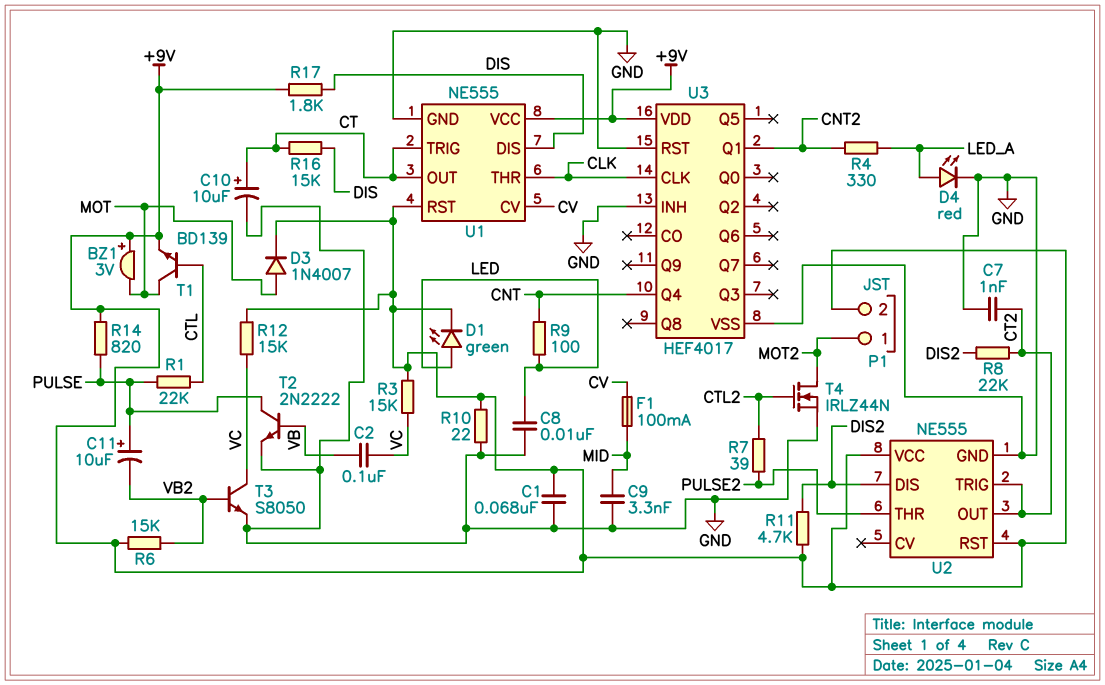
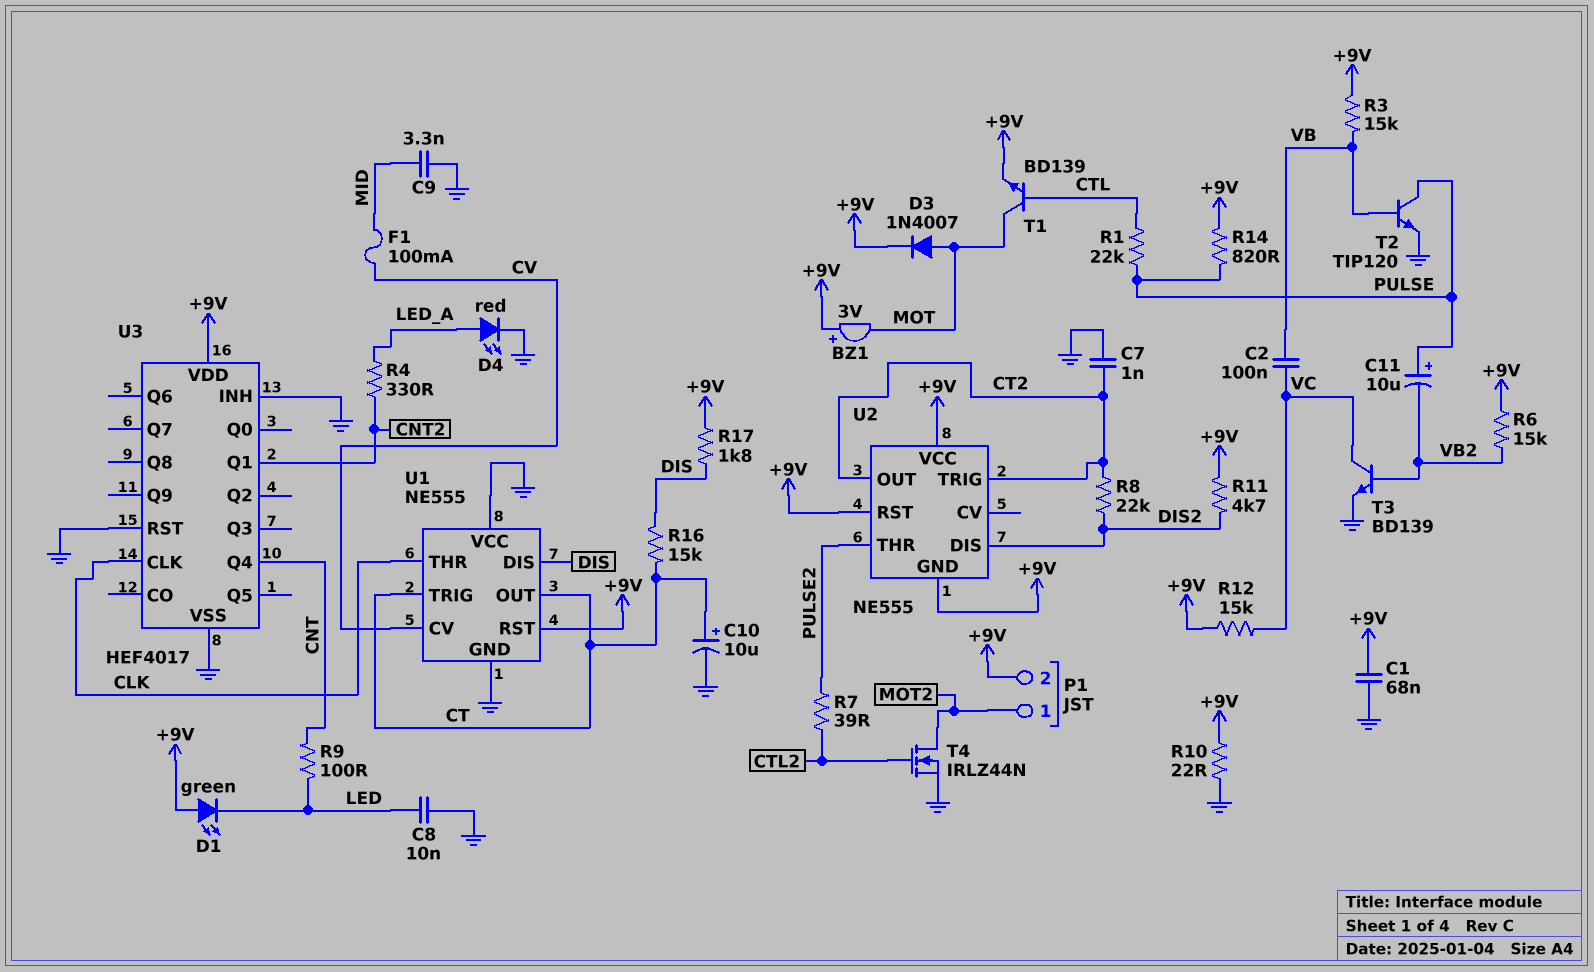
D1: LED green (A LED, K +9V) -> LED green (A +9V, K LED)
R3: 15k (+9V, VC) -> 15k (+9V, VB)
T2: NPN 2N2222 (B VB, C PULSE, E GND) -> NPN TIP120 (B VB, C PULSE, E GND)
T3: NPN S8050 (B VB2, C VC, E GND) -> NPN BD139 (B VB2, C VC, E GND)
U1 pin VCC: +9V -> GND
U2 pin GND: GND -> +9V

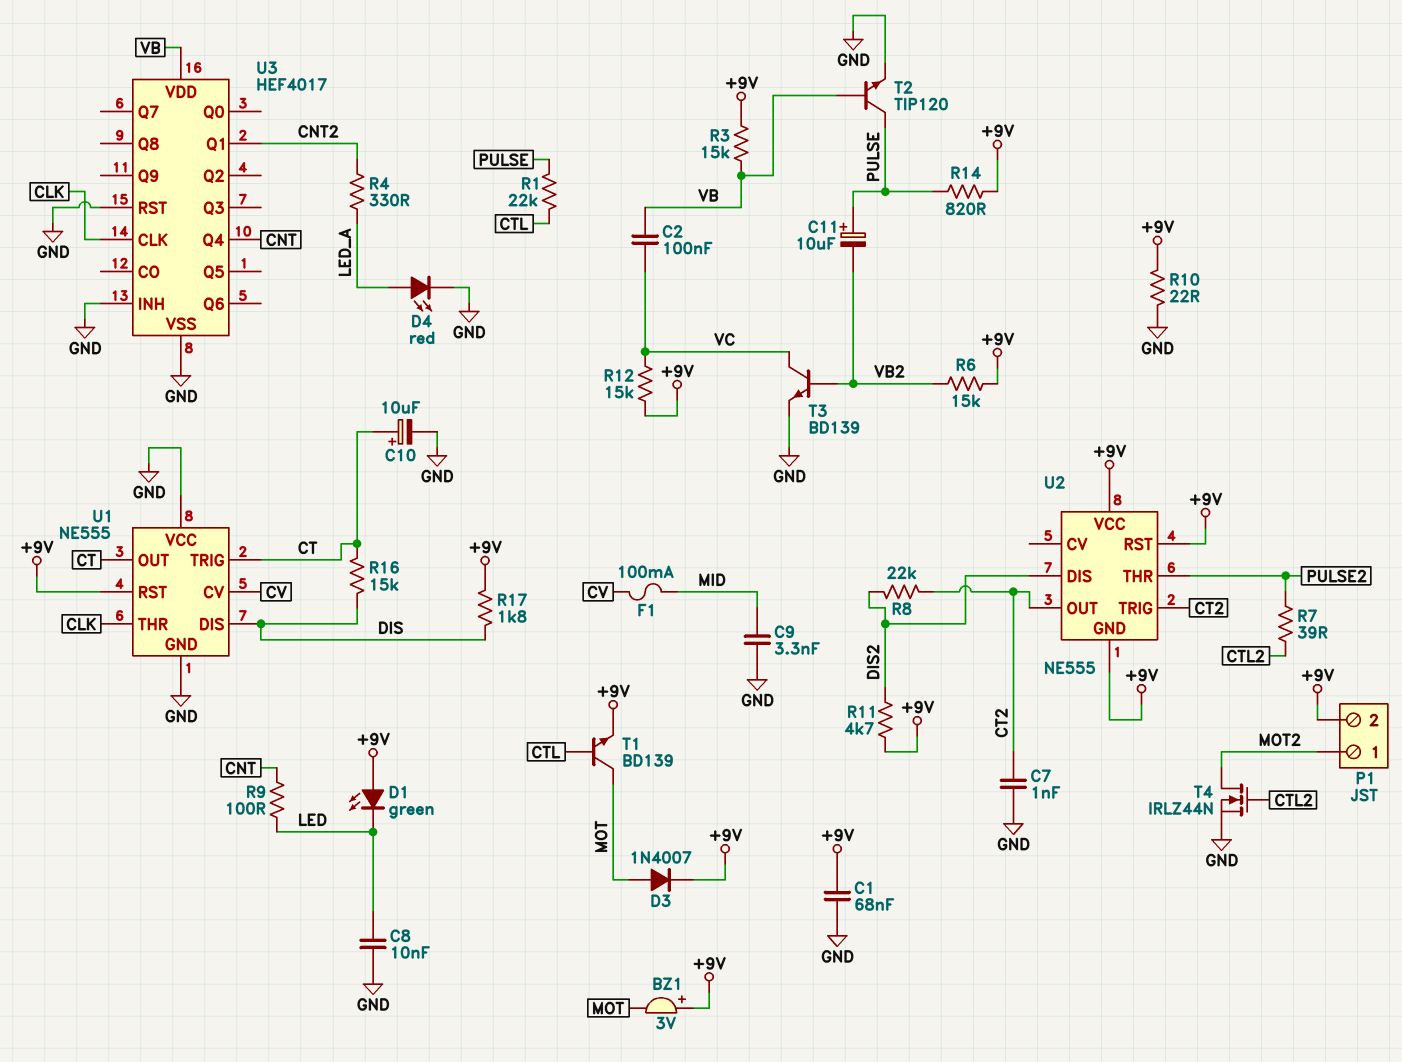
U3 pin VDD: +9V -> VB

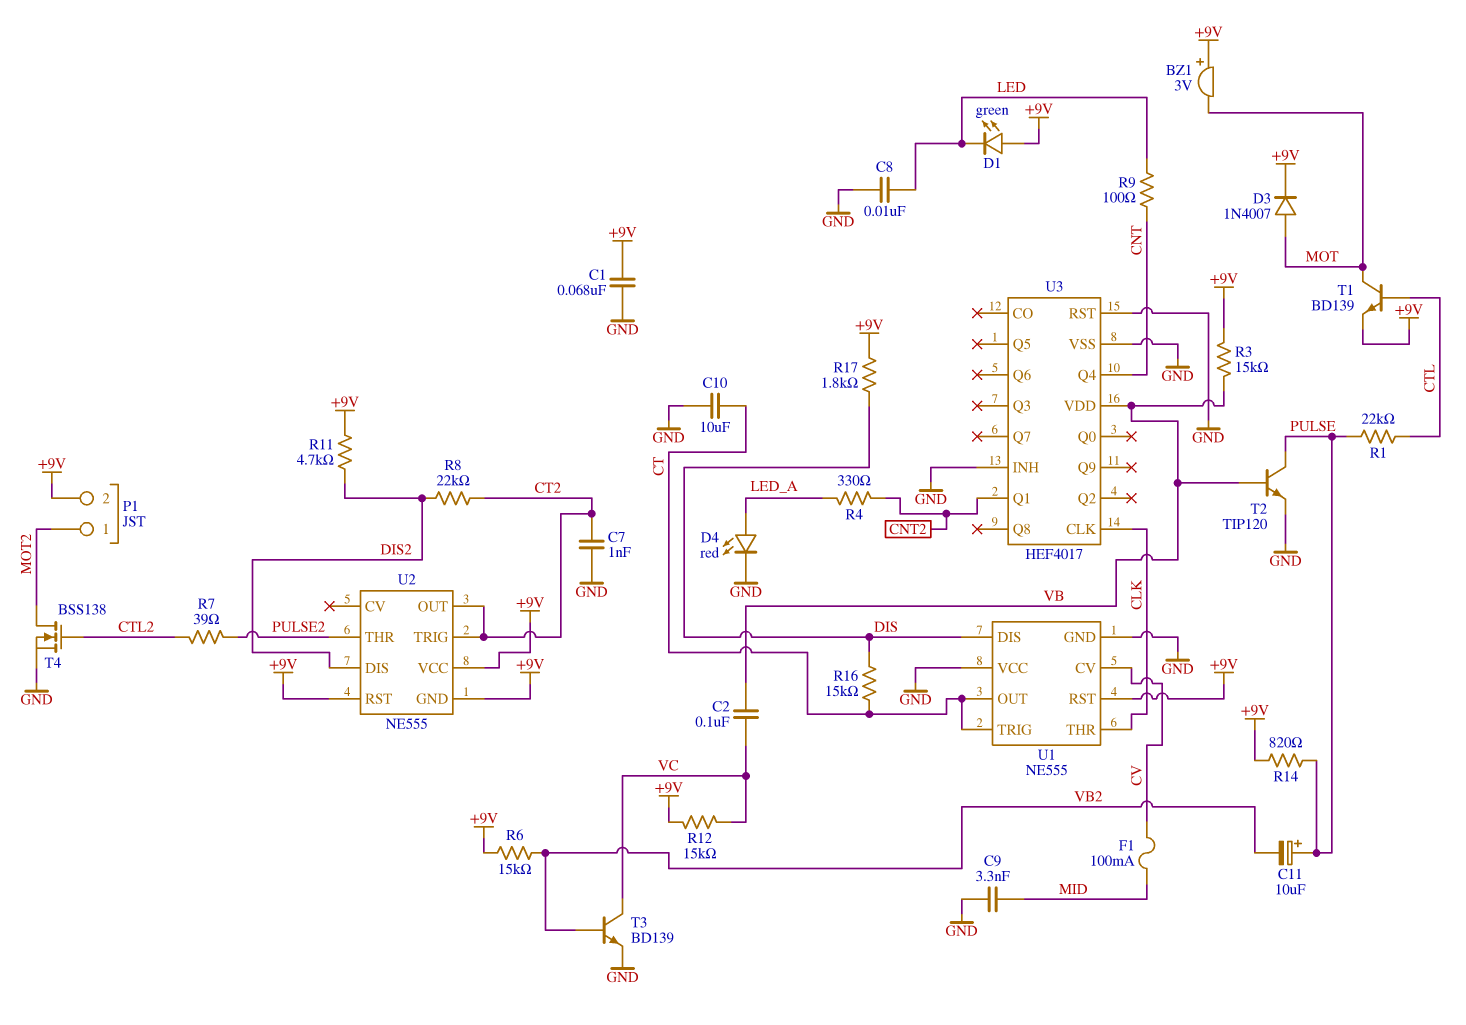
C10: 10uF (plus CT, minus GND) -> 10uF (CT, GND)
R10: 22 (+9V, GND) -> none
T4: NMOS IRLZ44N (G CTL2, D MOT2, S GND) -> NMOS BSS138 (G CTL2, D MOT2, S GND)

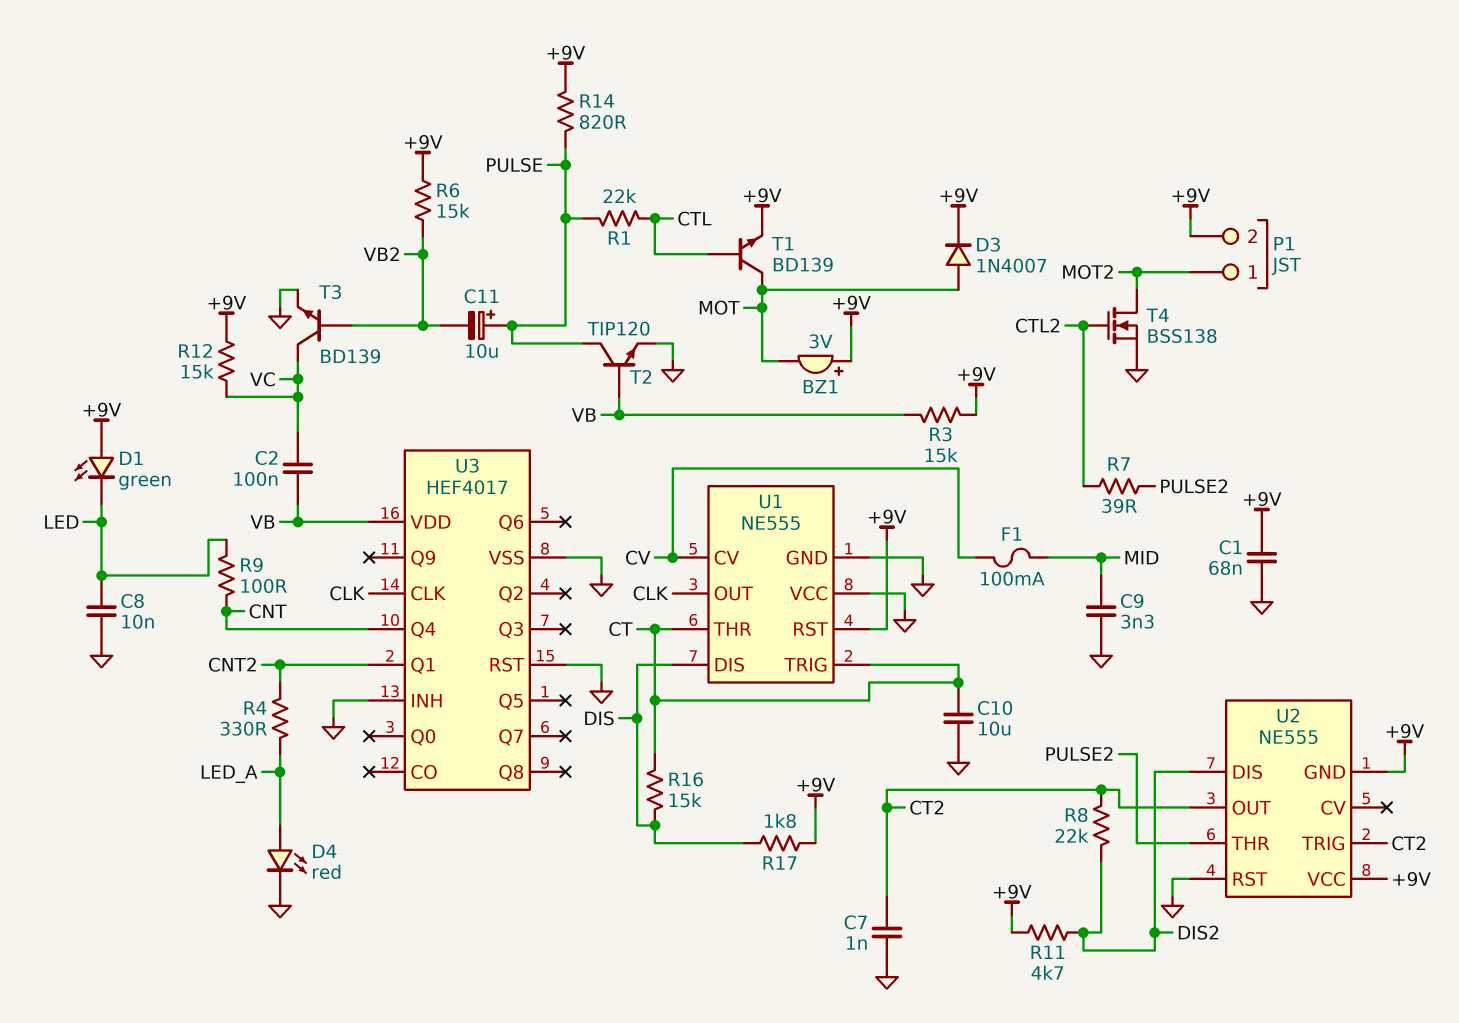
U1 pin OUT: CT -> CLK
U1 pin THR: CLK -> CT
U2 pin RST: +9V -> GND

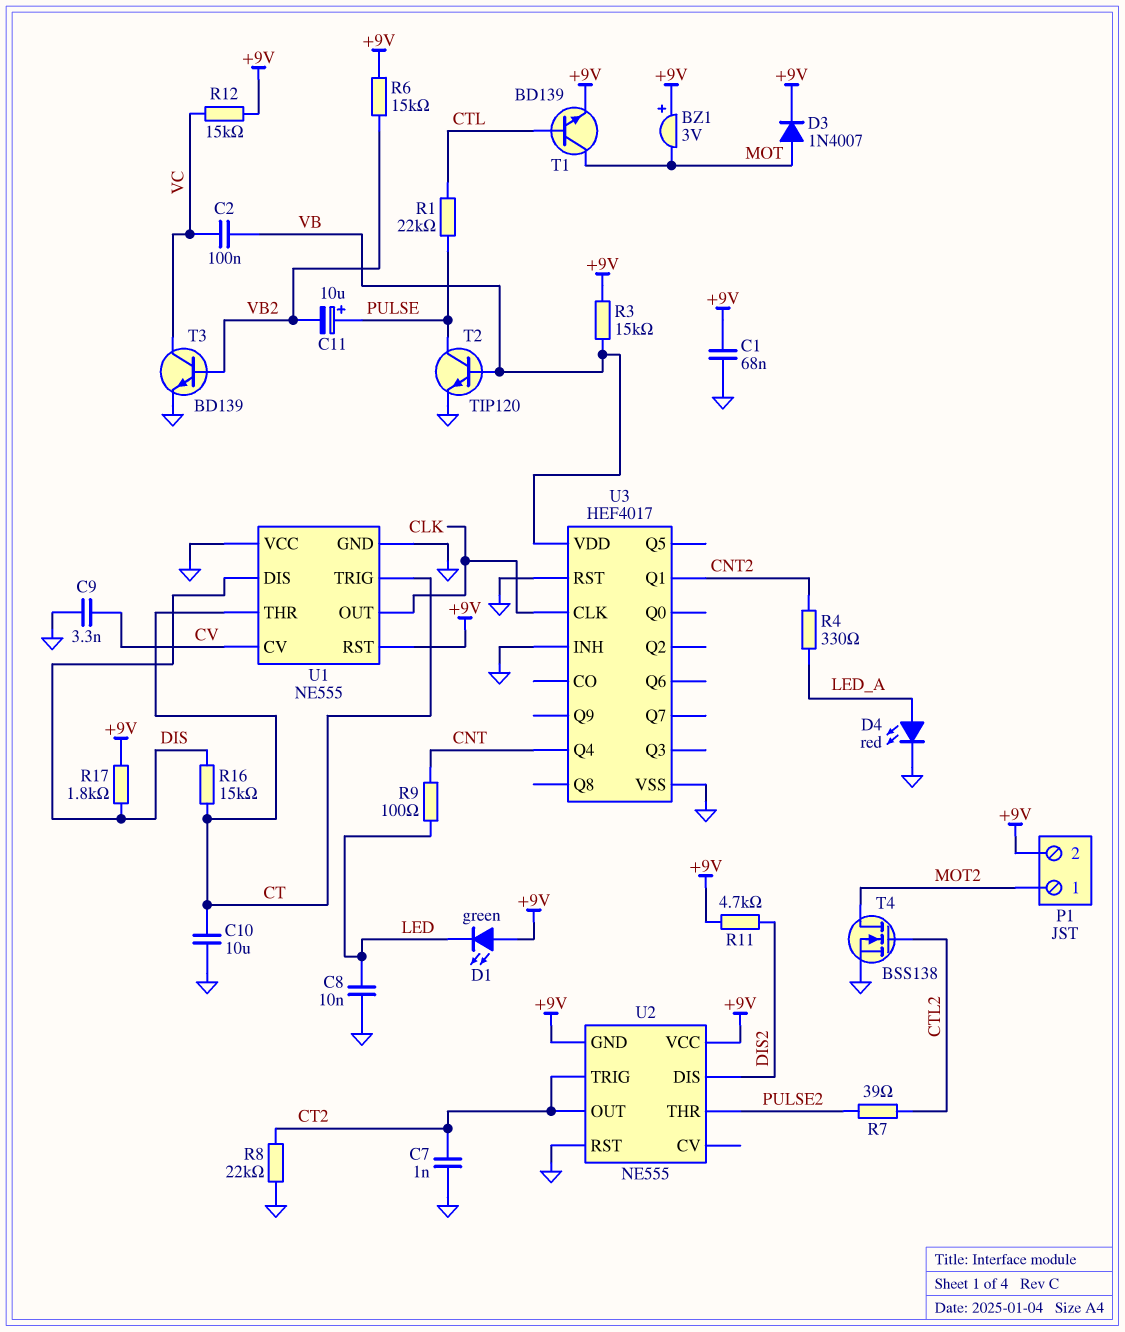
C9: 3.3nF (GND, MID) -> 3.3nF (CV, GND)
F1: 100mA (CV, MID) -> none
R8: 22k (CT2, DIS2) -> 22k (CT2, GND)
R14: 820 (+9V, PULSE) -> none

